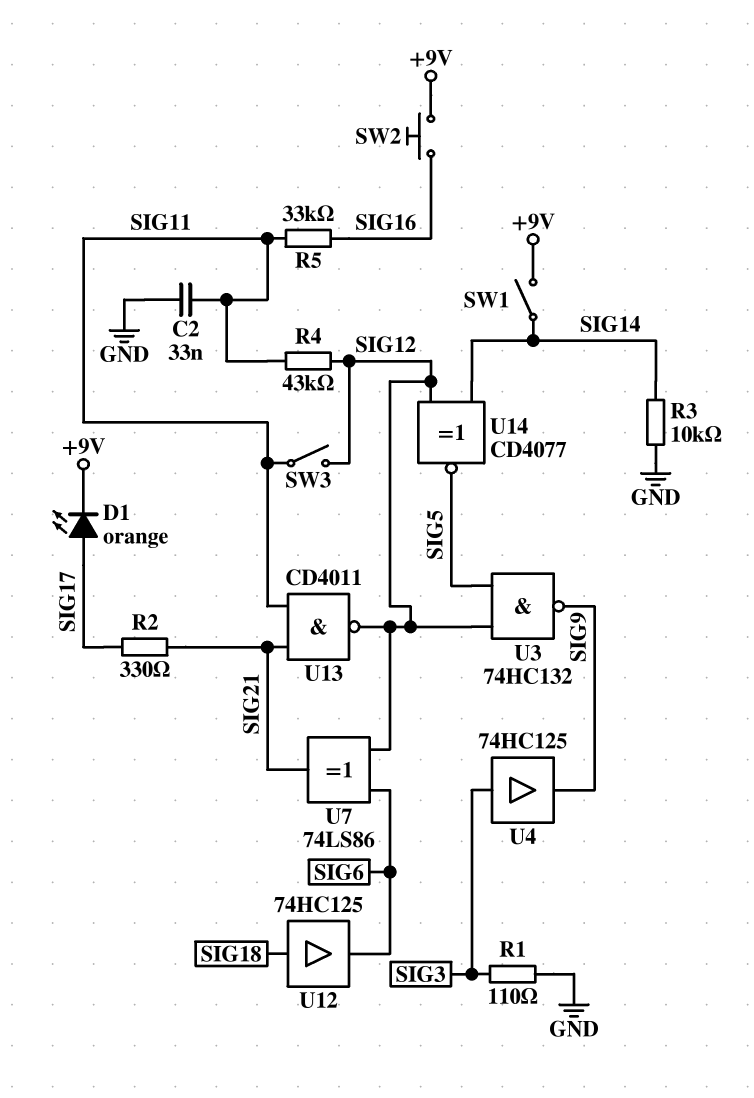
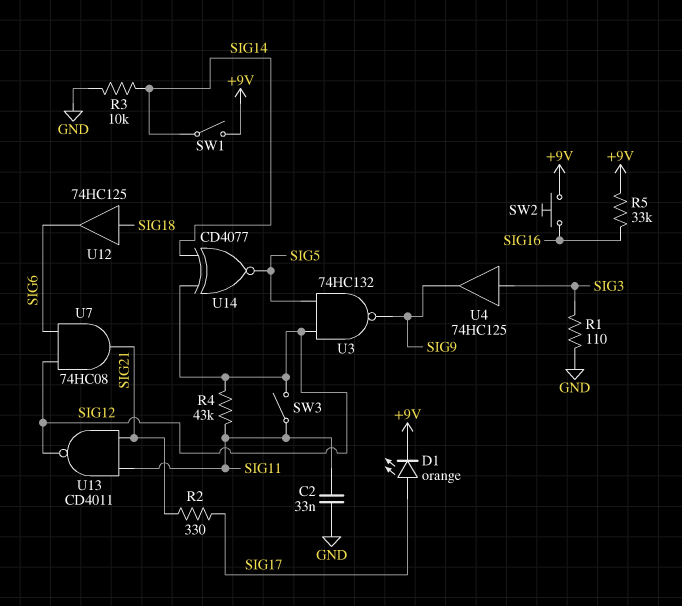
R5: 33k (SIG11, SIG16) -> 33k (+9V, SIG16)
U7: XOR 74LS86 (in SIG6, in SIG12, out SIG21) -> AND 74HC08 (in SIG6, in SIG12, out SIG21)

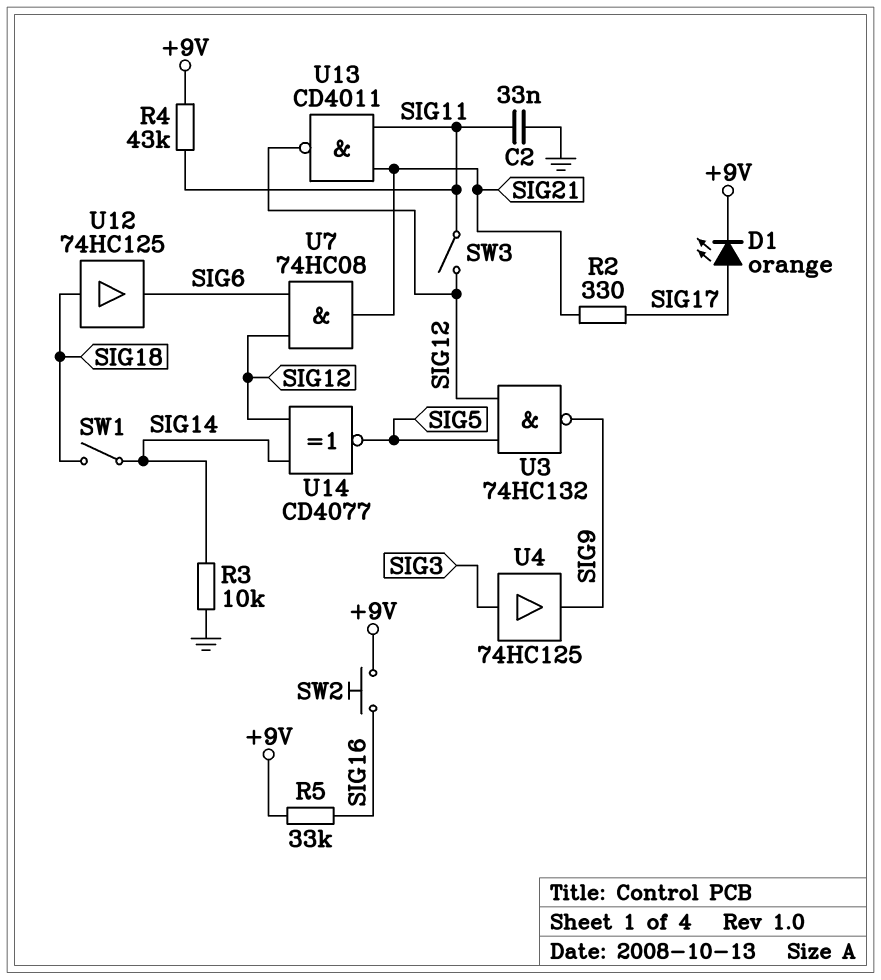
R1: 110 (GND, SIG3) -> none
R4: 43k (SIG11, SIG12) -> 43k (+9V, SIG11)
SW1: switch (+9V, SIG14) -> switch (SIG14, SIG18)

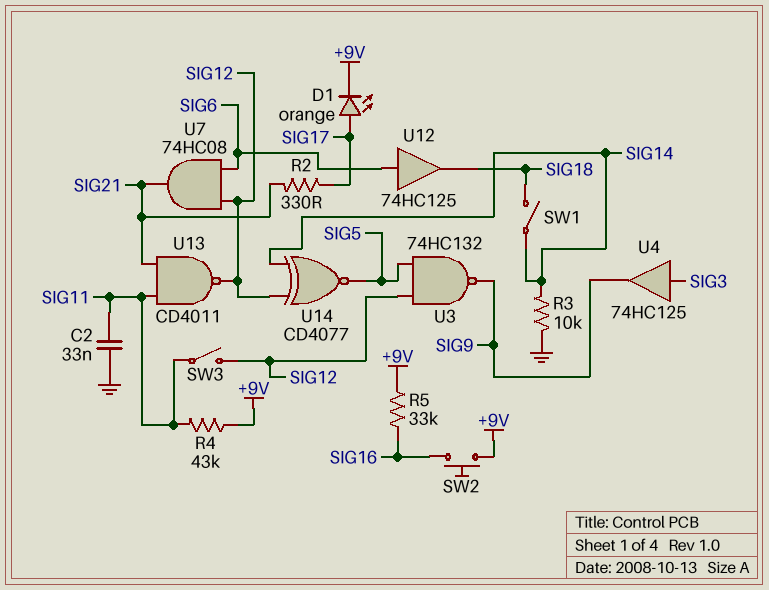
U12: buffer 74HC125 (in SIG18, out SIG6) -> buffer 74HC125 (in SIG6, out SIG18)

